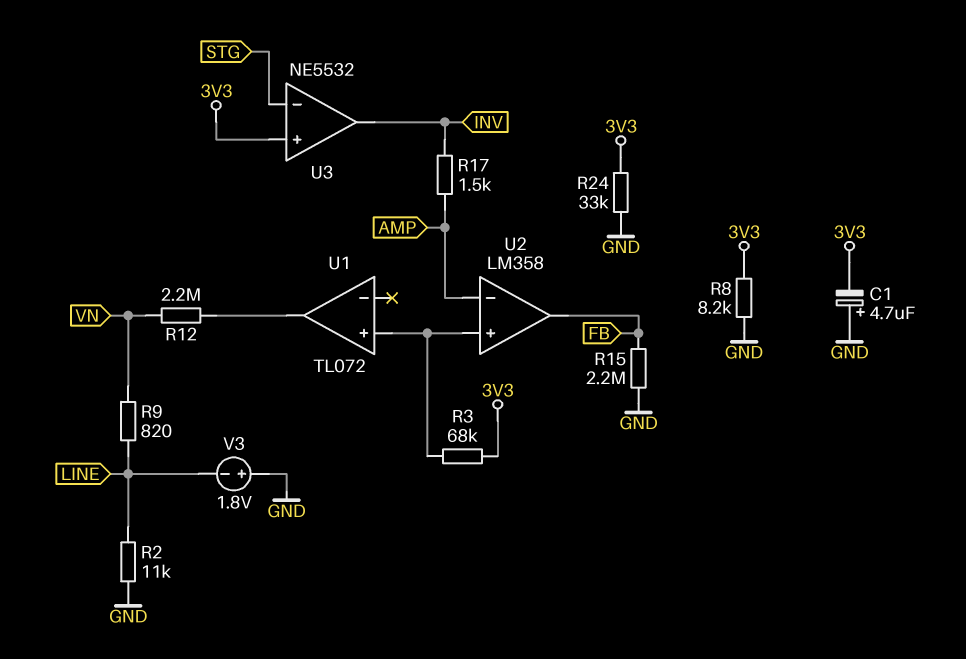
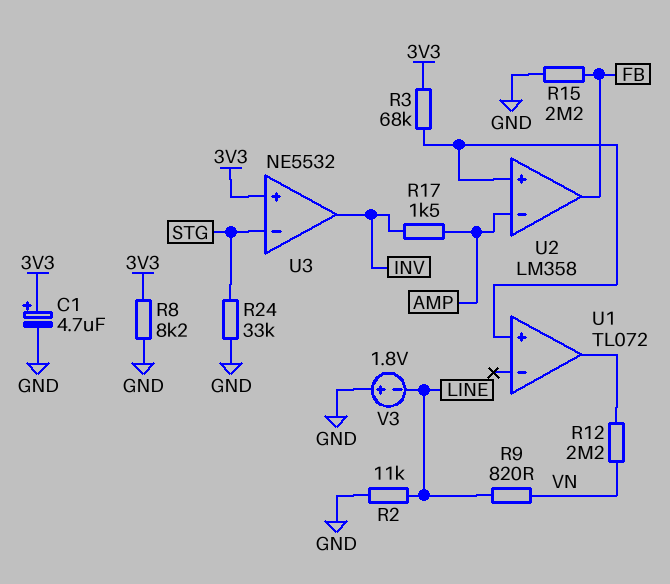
C1: 4.7uF (plus GND, minus 3V3) -> 4.7uF (plus 3V3, minus GND)
R24: 33k (3V3, GND) -> 33k (GND, STG)

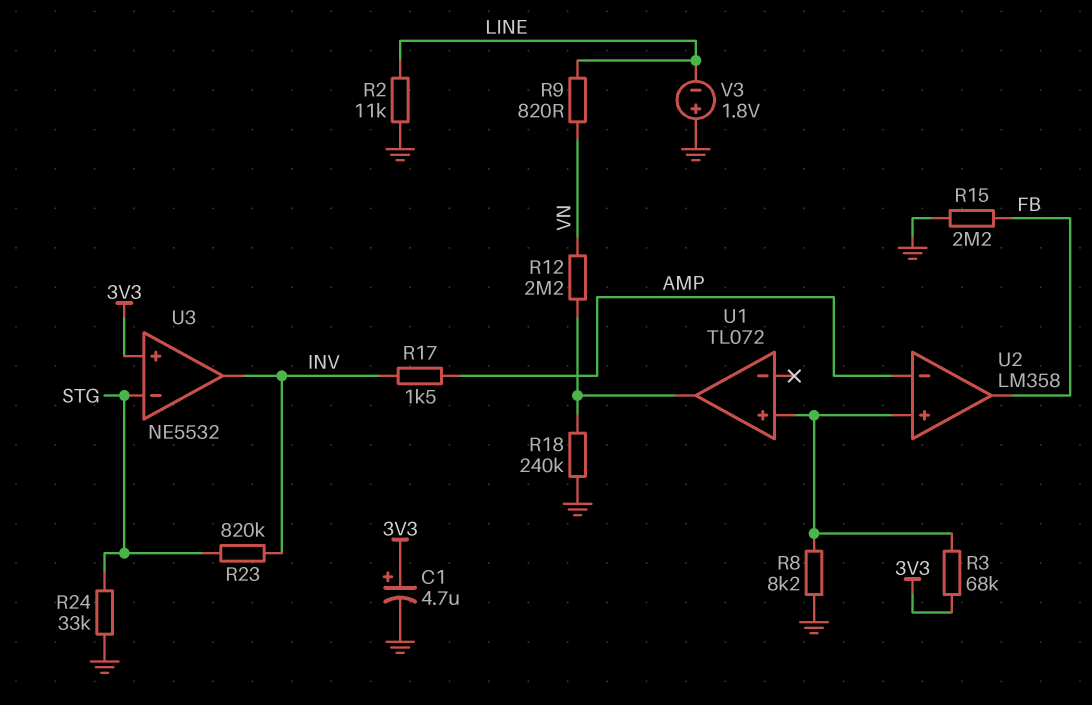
R8: 8.2k (3V3, GND) -> 8.2k (GND, U1/in+)
R18: none -> 240k (GND, U1/out)
R23: none -> 820k (INV, STG)

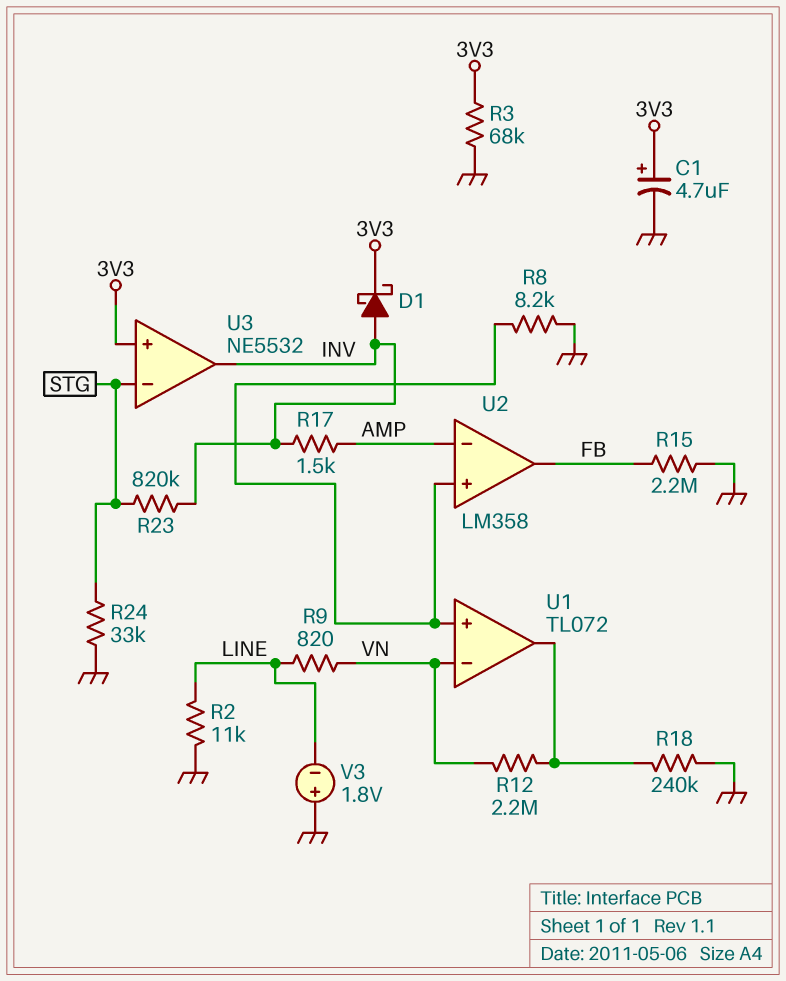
D1: none -> schottky (A INV, K 3V3)
R3: 68k (3V3, U1/in+) -> 68k (3V3, GND)
U1 pin in-: none -> VN

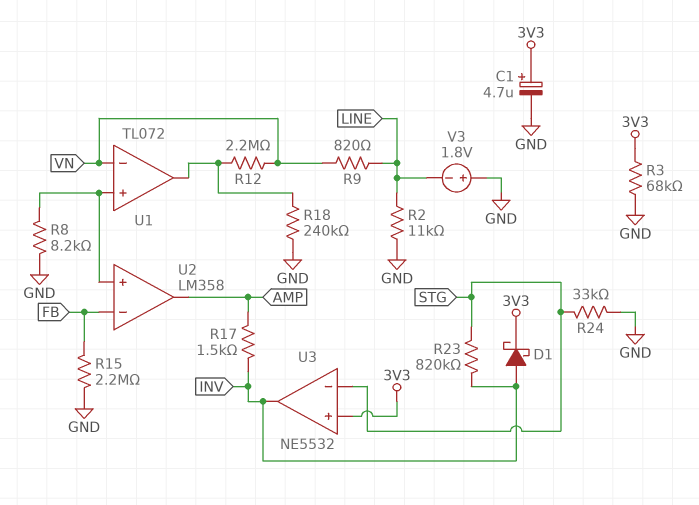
U2 pin in-: AMP -> FB
U2 pin out: FB -> AMP

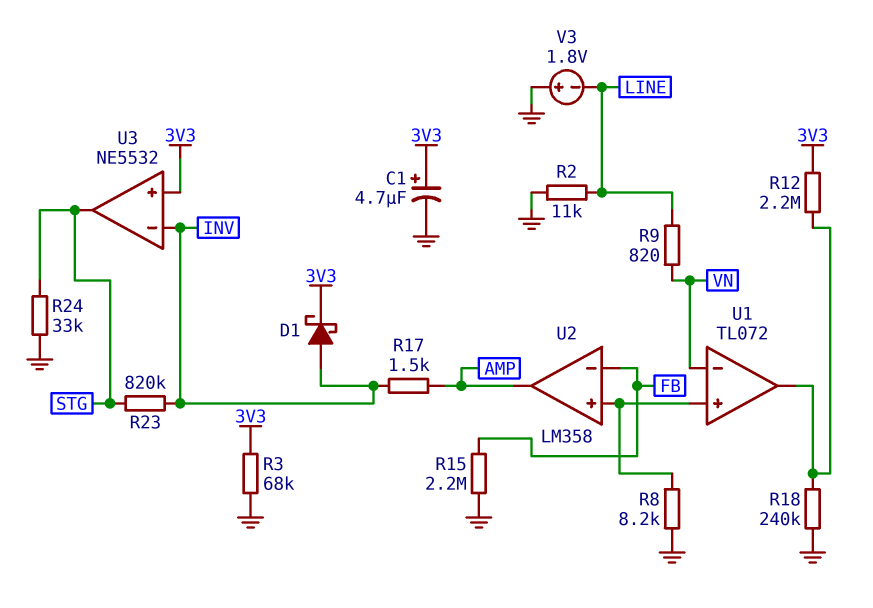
R12: 2.2M (U1/out, VN) -> 2.2M (3V3, U1/out)
U3 pin in-: STG -> INV
U3 pin out: INV -> STG

